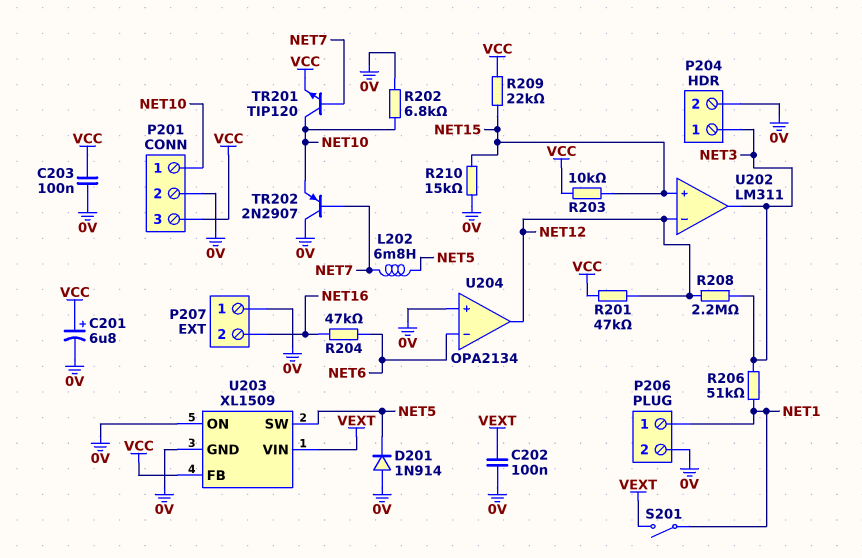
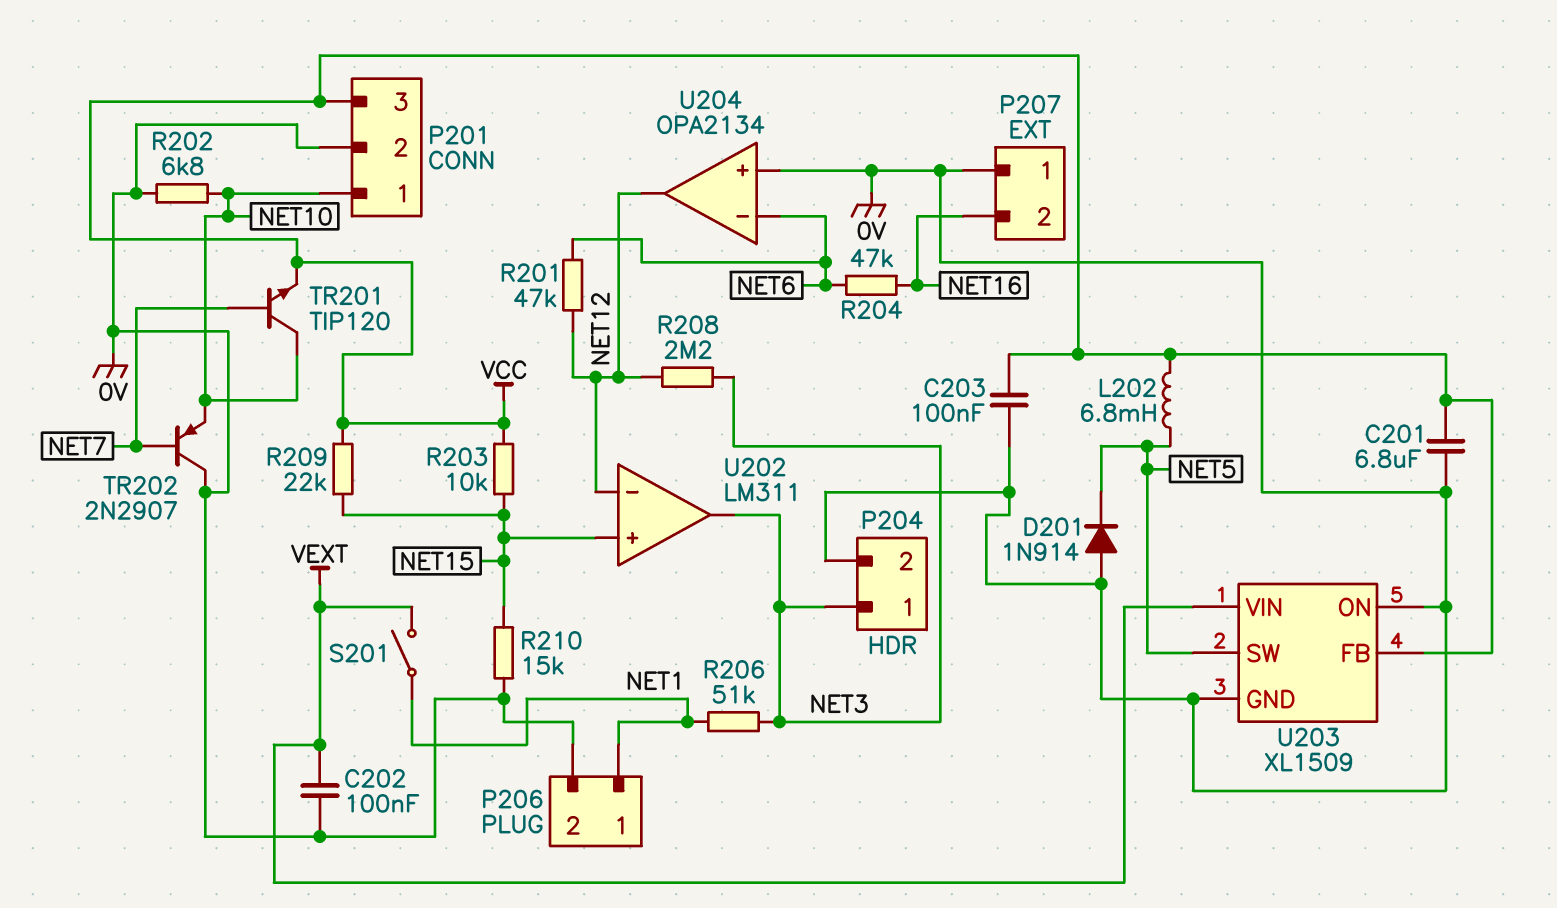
C201: 6.8uF (plus VCC, minus 0V) -> 6.8uF (0V, VCC)
L202: 6.8mH (NET5, NET7) -> 6.8mH (NET5, VCC)
R201: 47k (NET12, VCC) -> 47k (NET6, NET12)

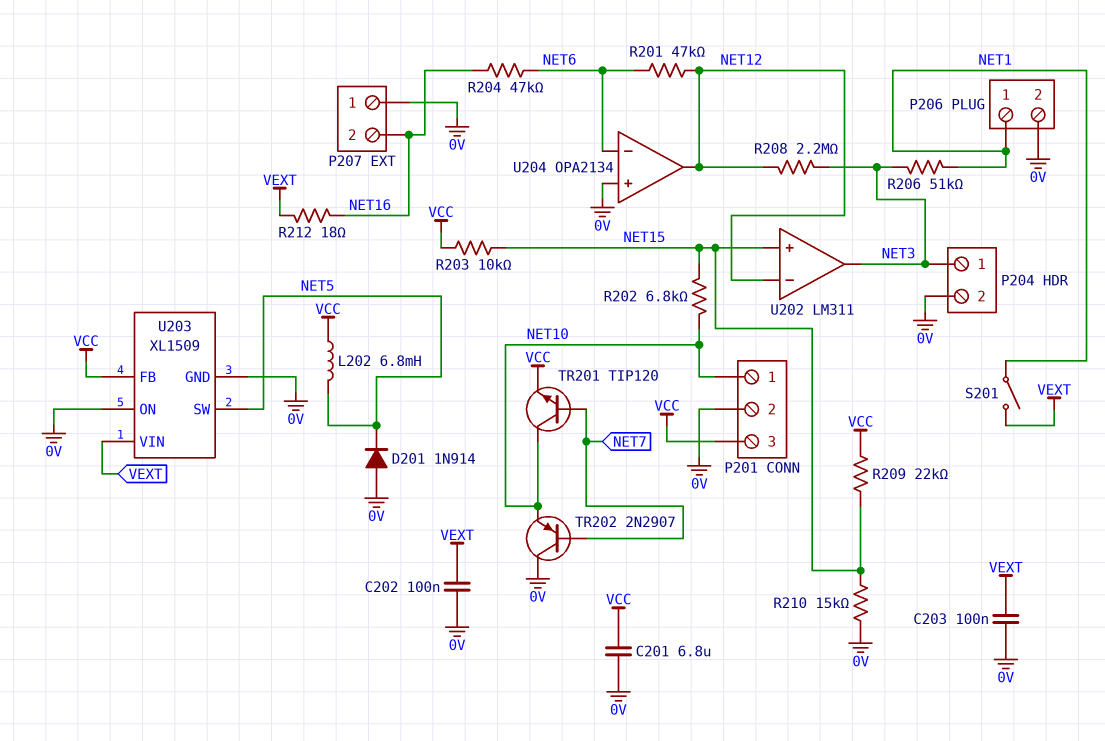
C203: 100nF (0V, VCC) -> 100nF (0V, VEXT)
R202: 6.8k (0V, NET10) -> 6.8k (NET10, NET15)
R212: none -> 18 (NET16, VEXT)

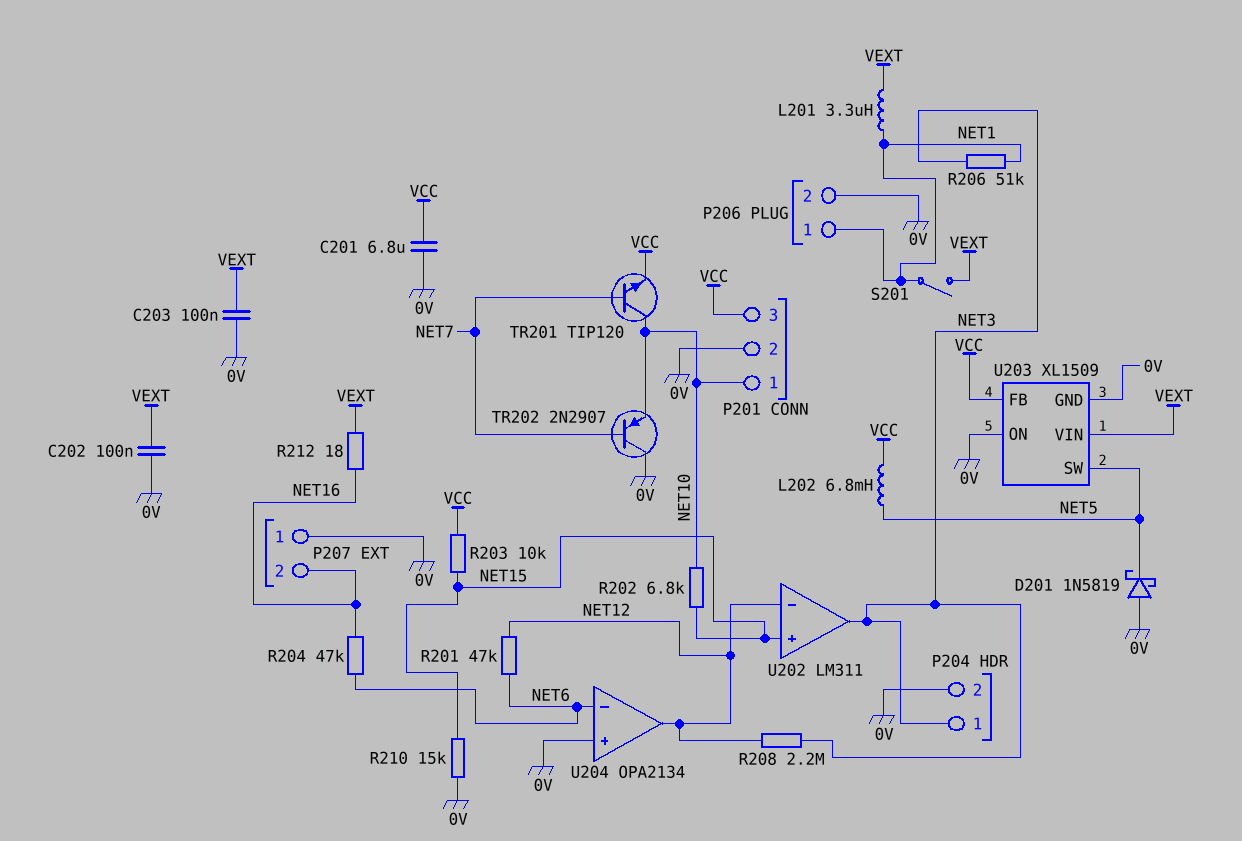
D201: diode 1N914 (A 0V, K NET5) -> schottky 1N5819 (A 0V, K NET5)
L201: none -> 3.3uH (NET1, VEXT)
R209: 22k (NET15, VCC) -> none

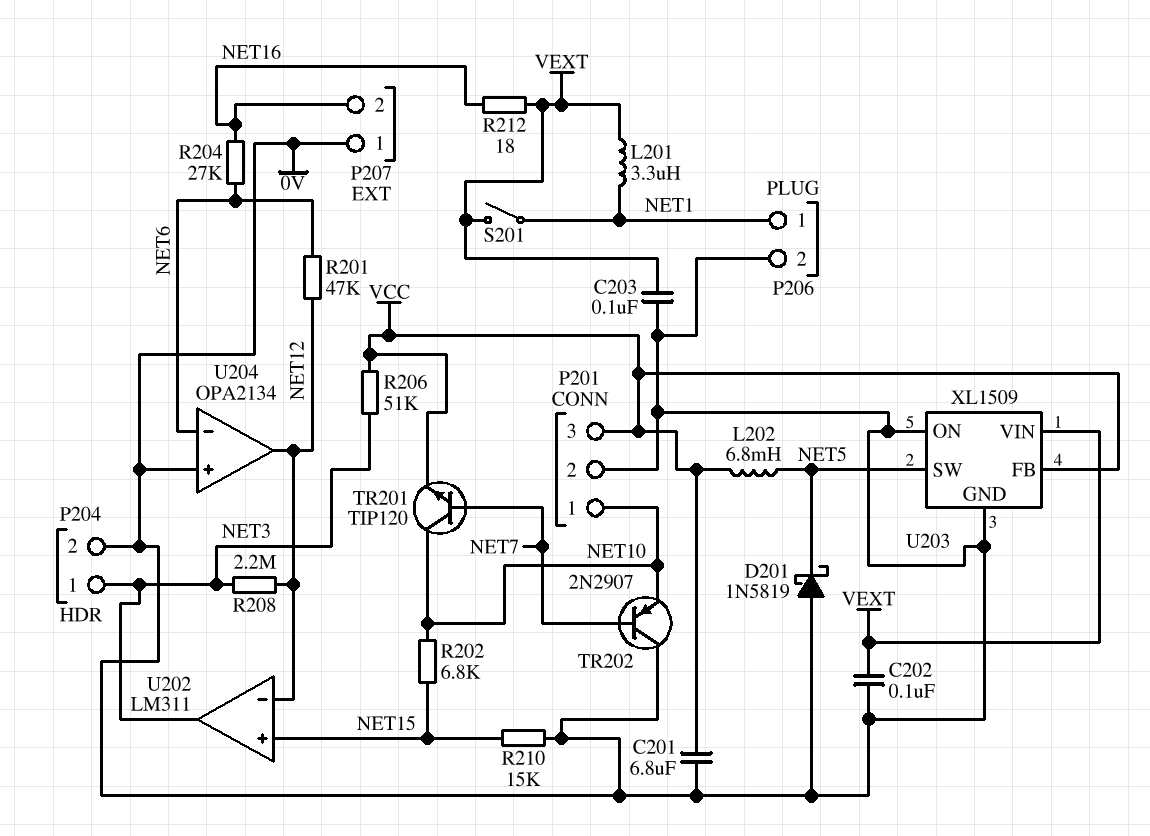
R203: 10k (NET15, VCC) -> none
R204: 47k (NET6, NET16) -> 27k (NET6, NET16)
R206: 51k (NET1, NET3) -> 51k (NET3, VCC)

